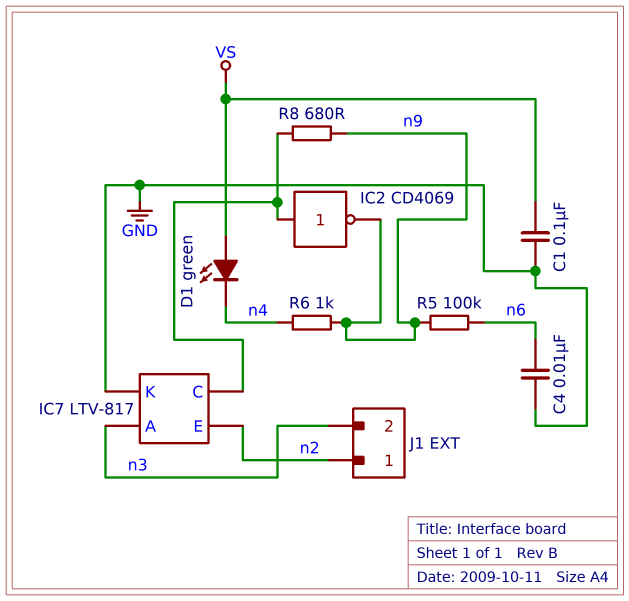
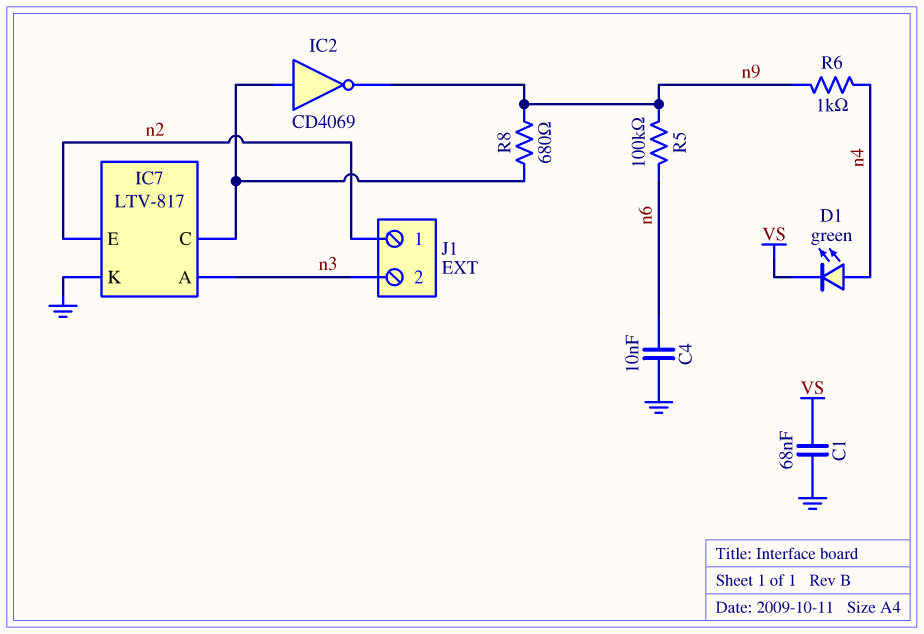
C1: 100nF (GND, VS) -> 68nF (GND, VS)
D1: LED green (A VS, K n4) -> LED green (A n4, K VS)

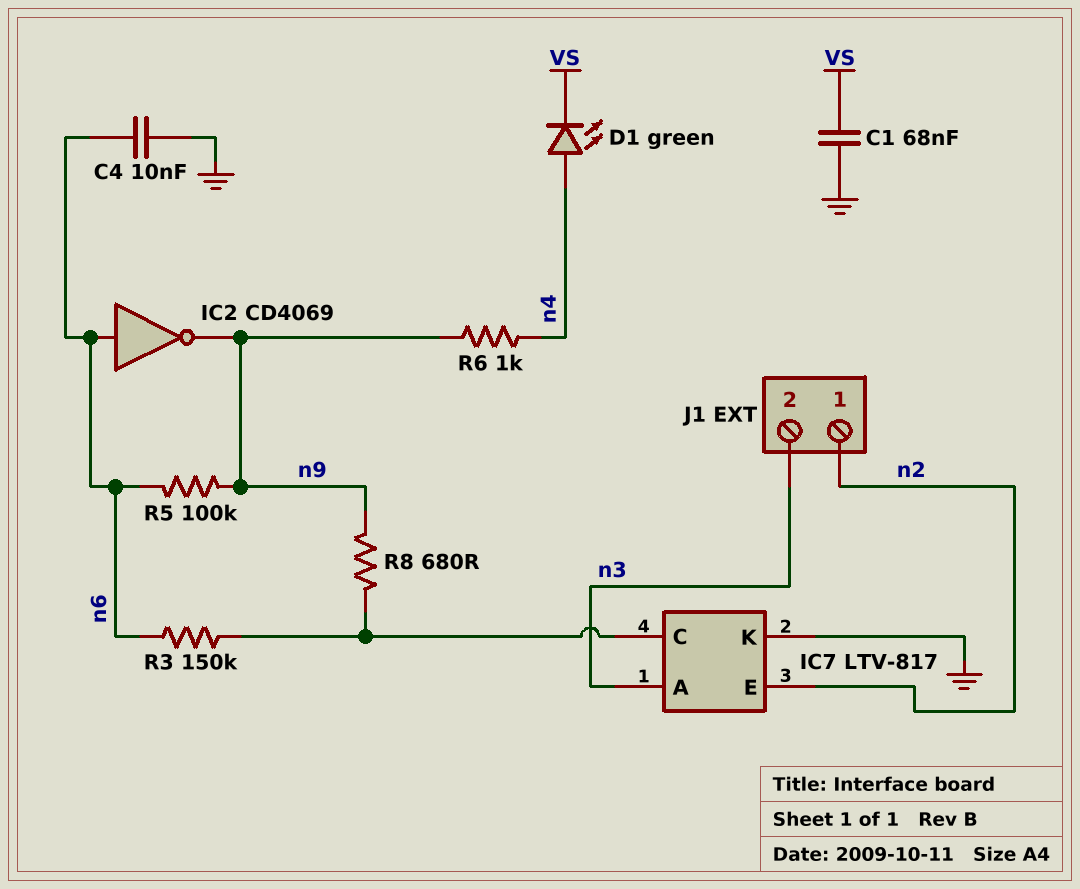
IC2: NOT CD4069 (in IC7/C, out n9) -> NOT CD4069 (in n6, out n9)
R3: none -> 150k (IC7/C, n6)

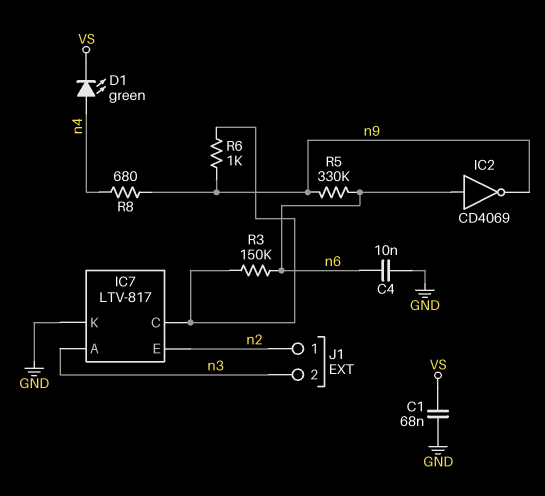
R5: 100k (n6, n9) -> 330k (n6, n9)
R6: 1k (n4, n9) -> 1k (IC7/C, n9)
R8: 680 (IC7/C, n9) -> 680 (n4, n9)

